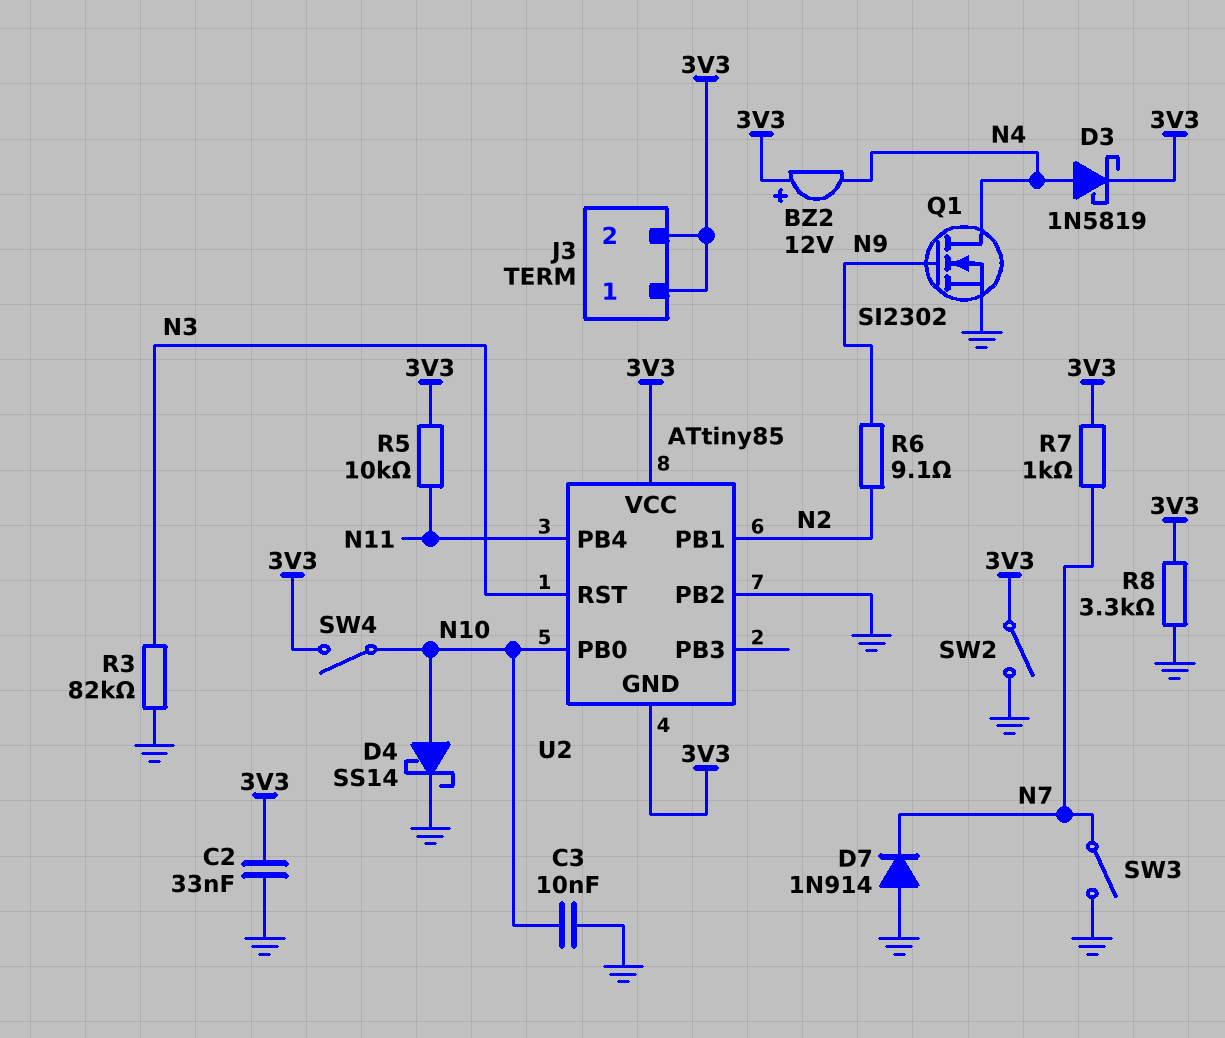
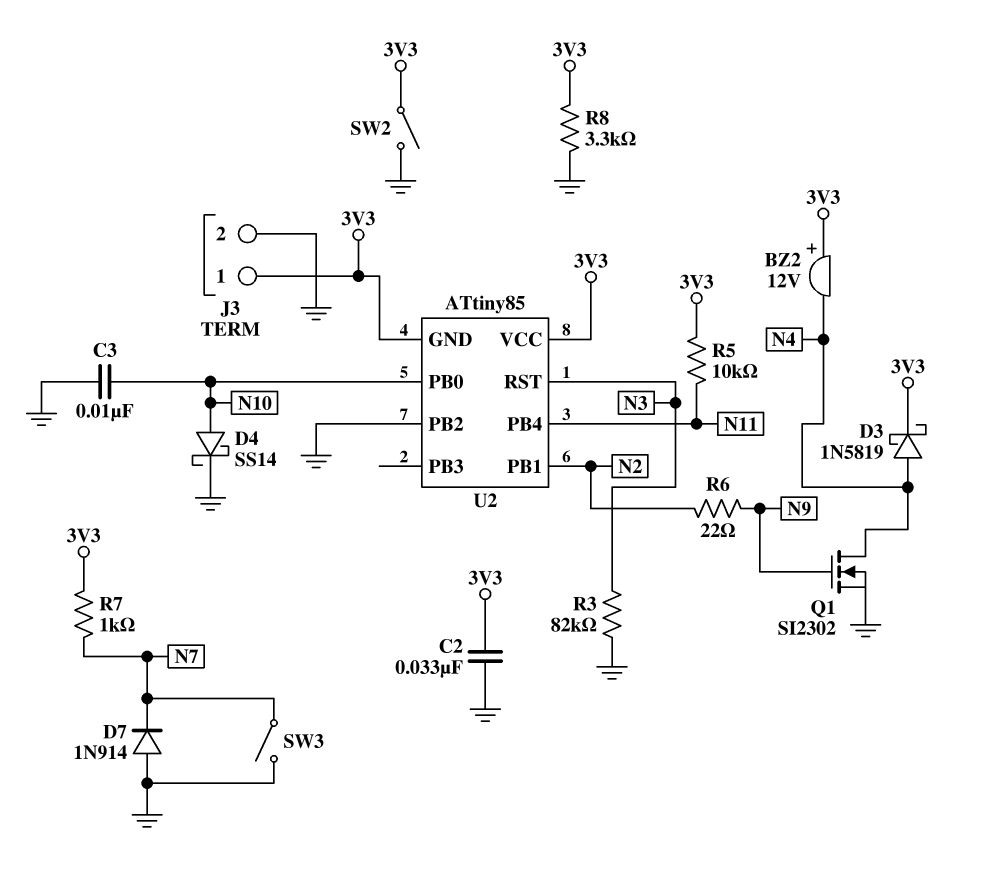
J3 pin 2: 3V3 -> GND
R6: 9.1 (N2, N9) -> 22 (N2, N9)
SW4: switch (3V3, N10) -> none

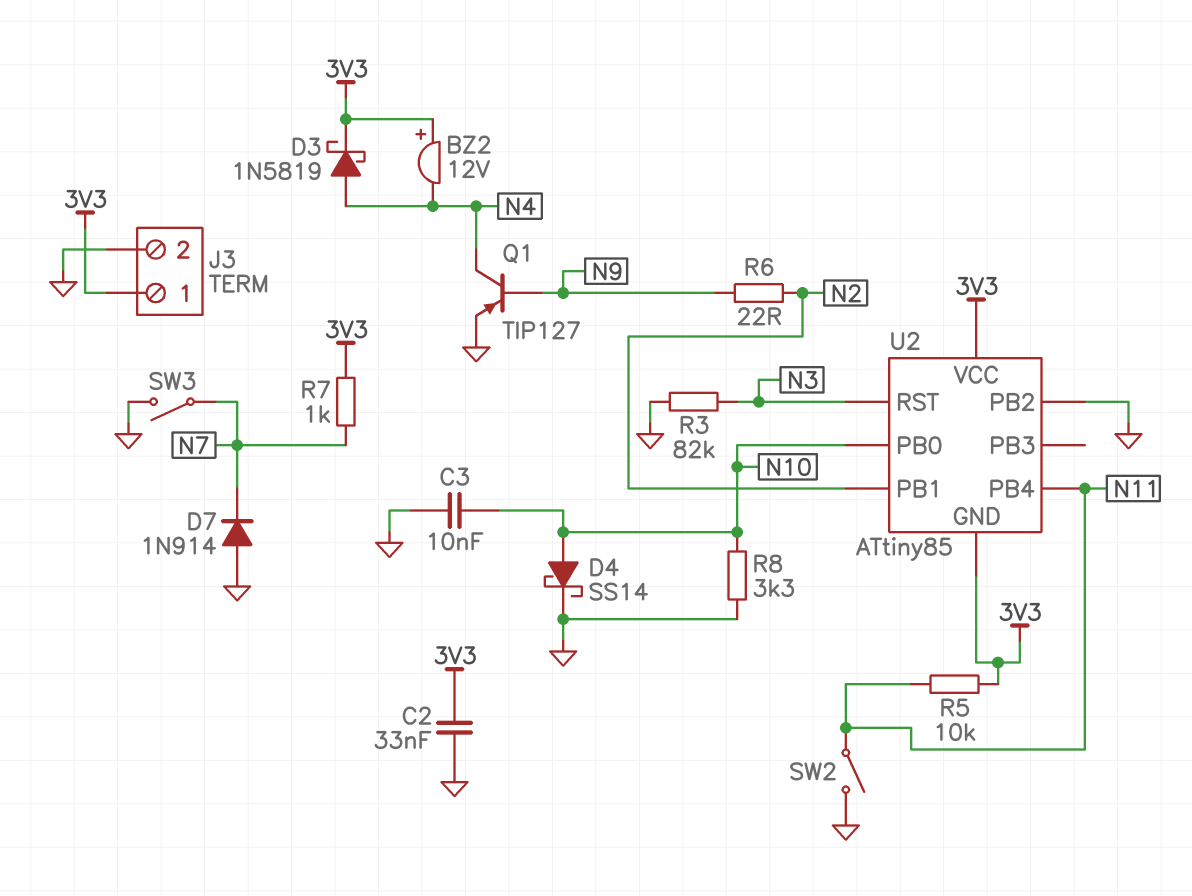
Q1: NMOS SI2302 (G N9, D N4, S GND) -> PNP TIP127 (B N9, C N4, E GND)
R8: 3.3k (3V3, GND) -> 3.3k (GND, N10)
SW2: switch (3V3, GND) -> switch (GND, N11)

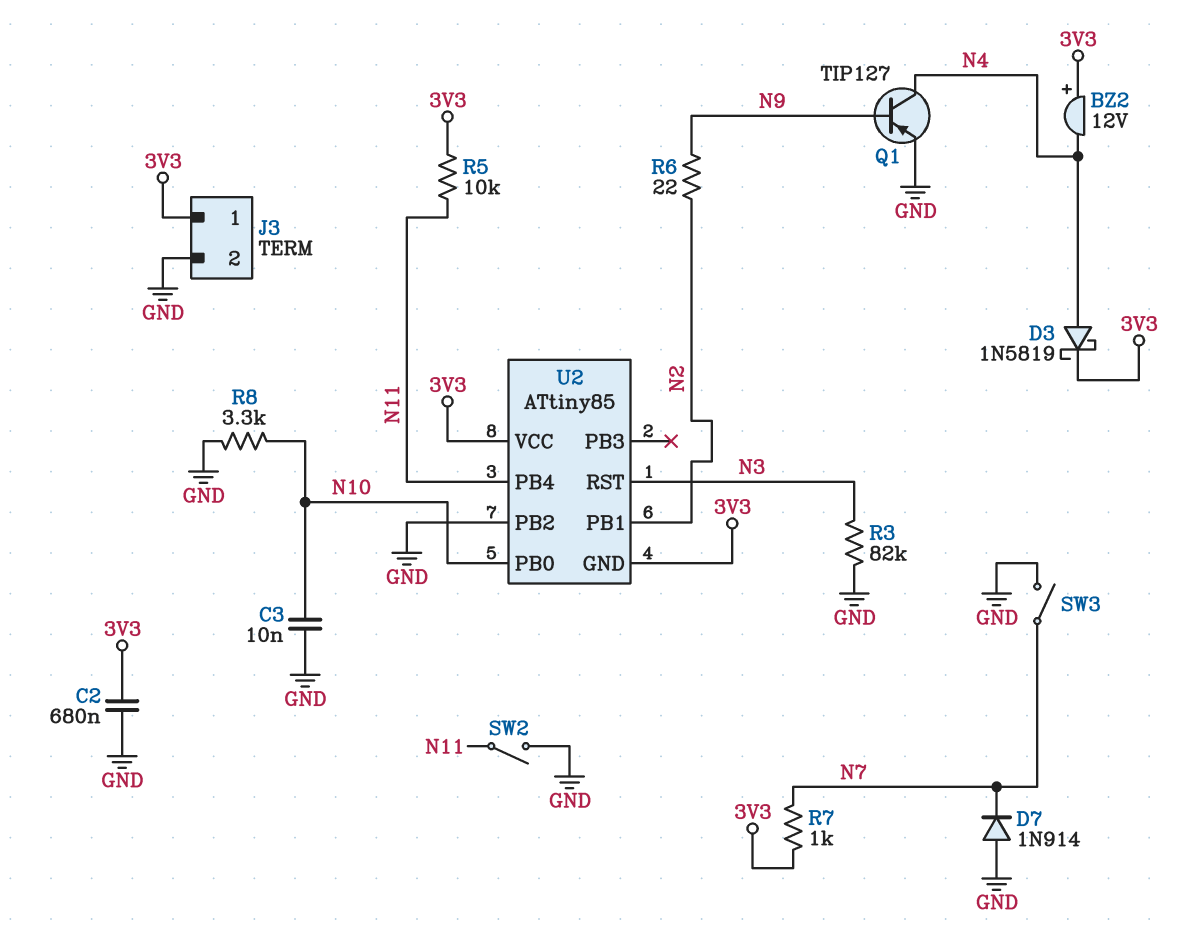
C2: 33nF (3V3, GND) -> 680nF (3V3, GND)
D4: schottky SS14 (A N10, K GND) -> none

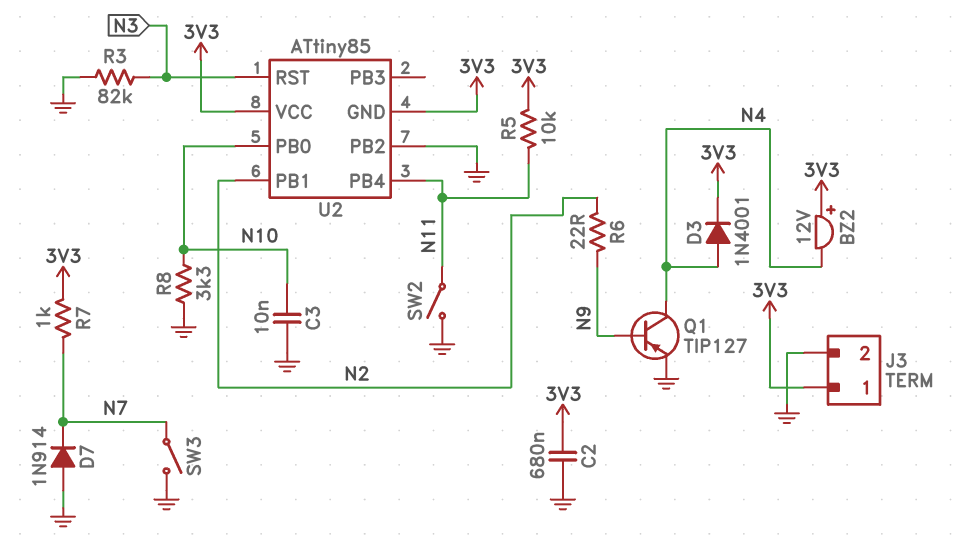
D3: schottky 1N5819 (A N4, K 3V3) -> diode 1N4001 (A N4, K 3V3)

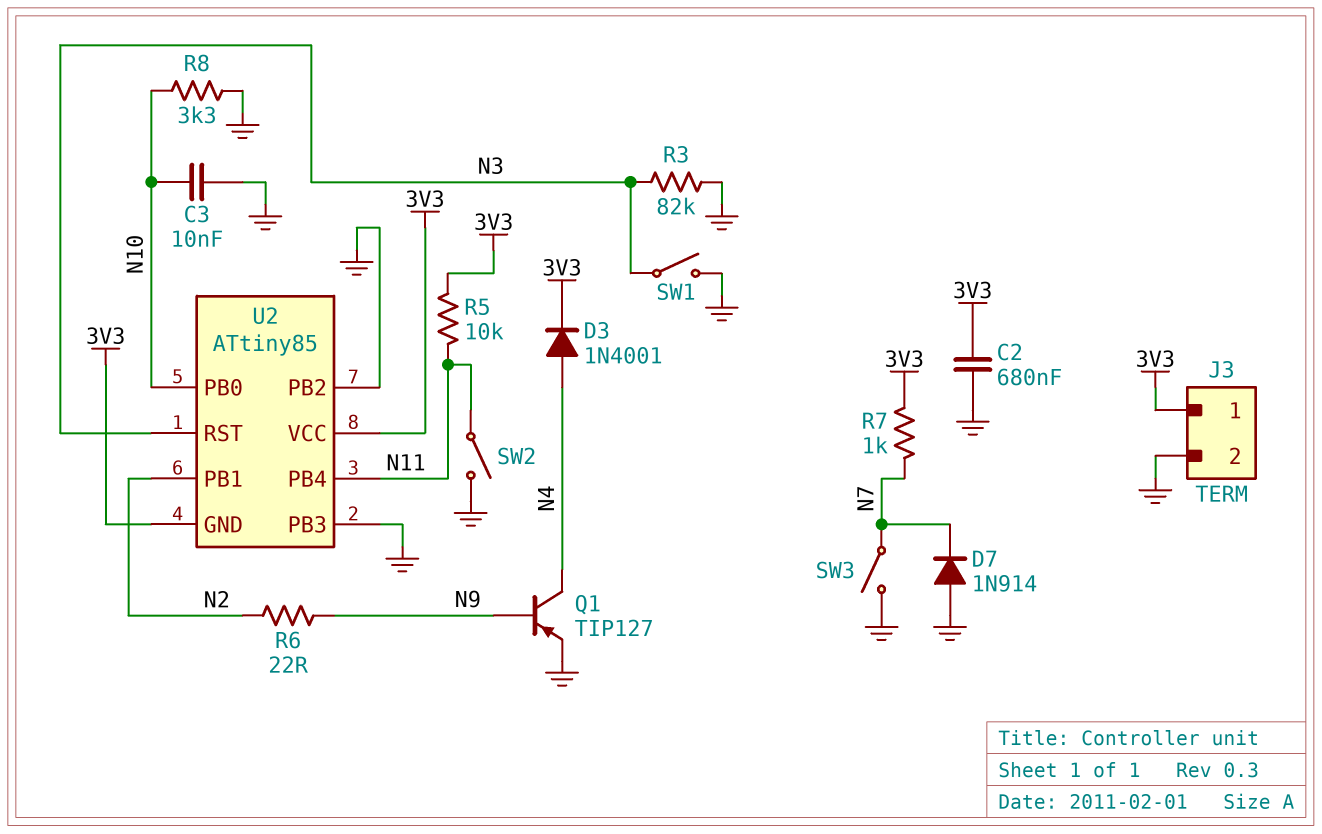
BZ2: buzzer 12V (plus 3V3, minus N4) -> none
SW1: none -> switch (GND, N3)
U2 pin PB3: none -> GND

